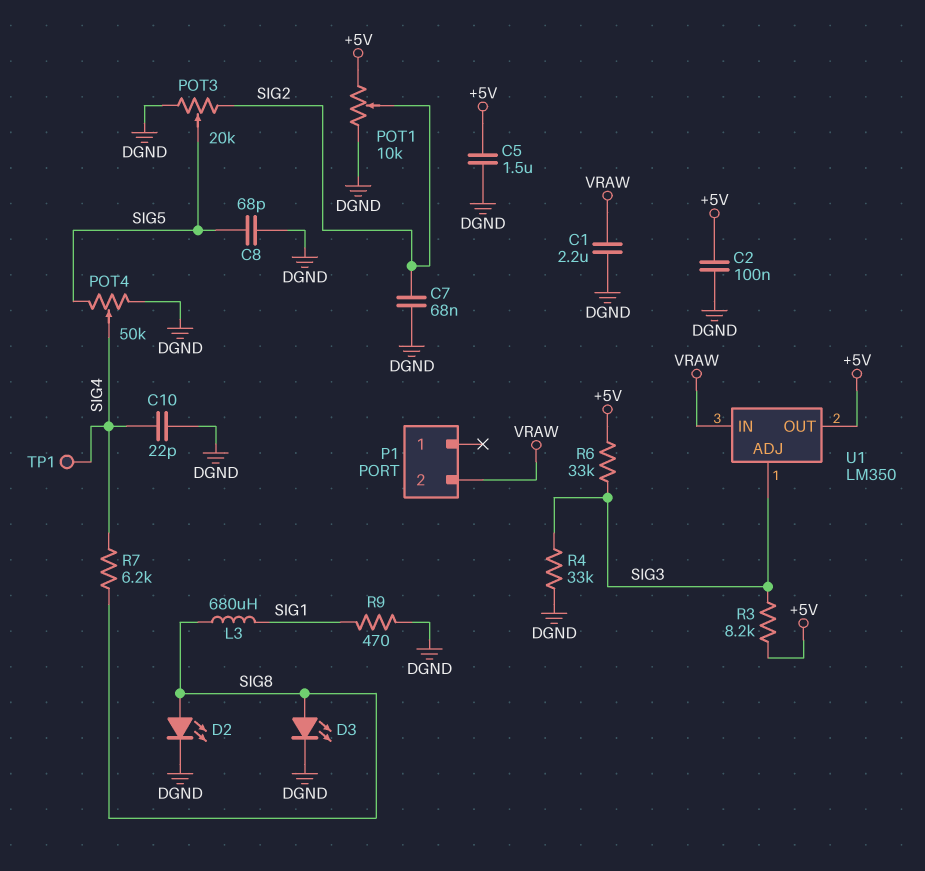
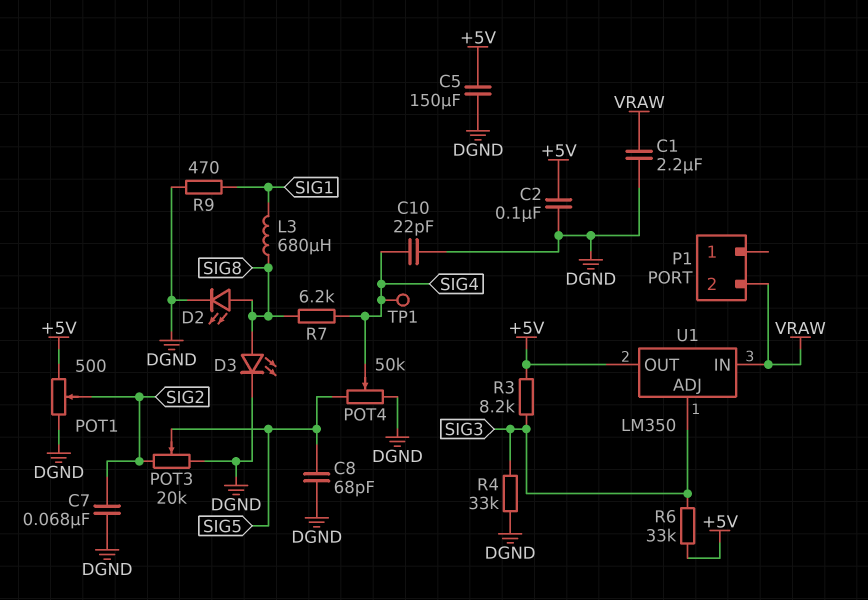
C5: 1.5uF (+5V, DGND) -> 150uF (+5V, DGND)
POT1: 10k (+5V, DGND, wiper SIG2) -> 500 (+5V, DGND, wiper SIG2)

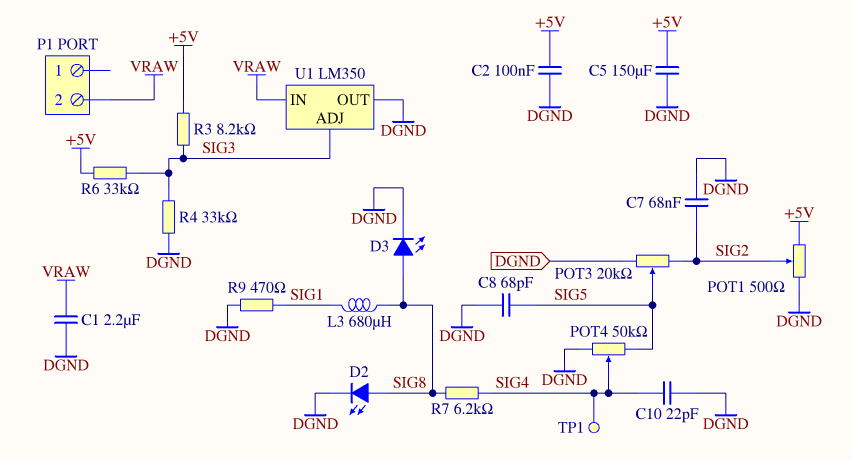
U1 pin OUT: +5V -> DGND

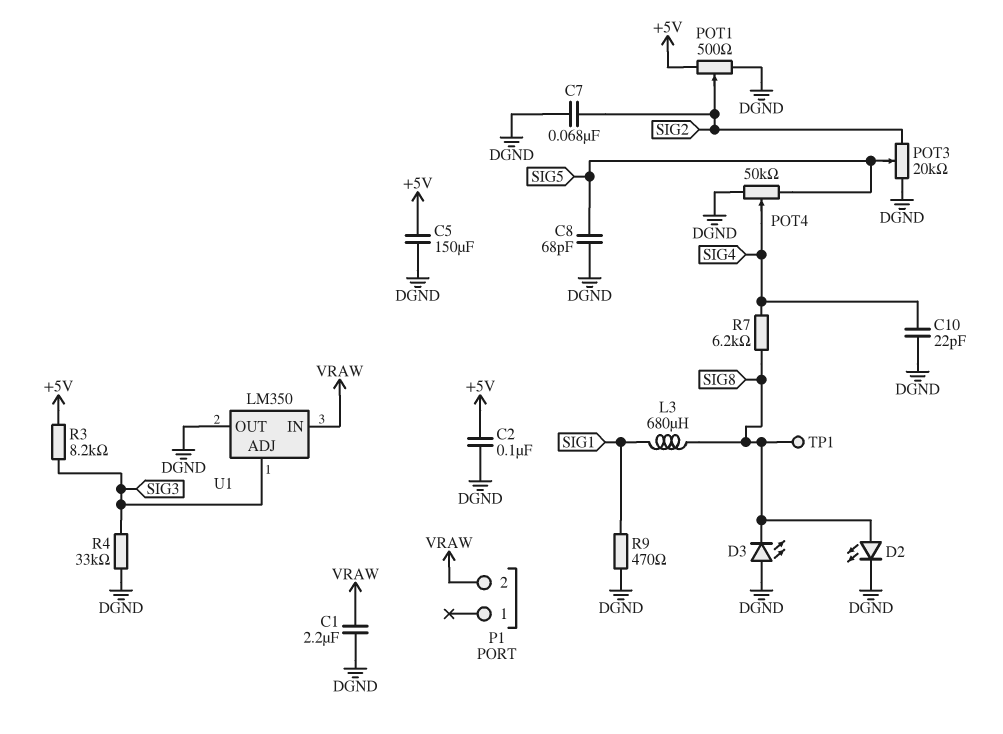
D3: LED (A SIG8, K DGND) -> LED (A DGND, K SIG8)
R6: 33k (+5V, SIG3) -> none
TP1: test point (SIG4) -> test point (SIG8)

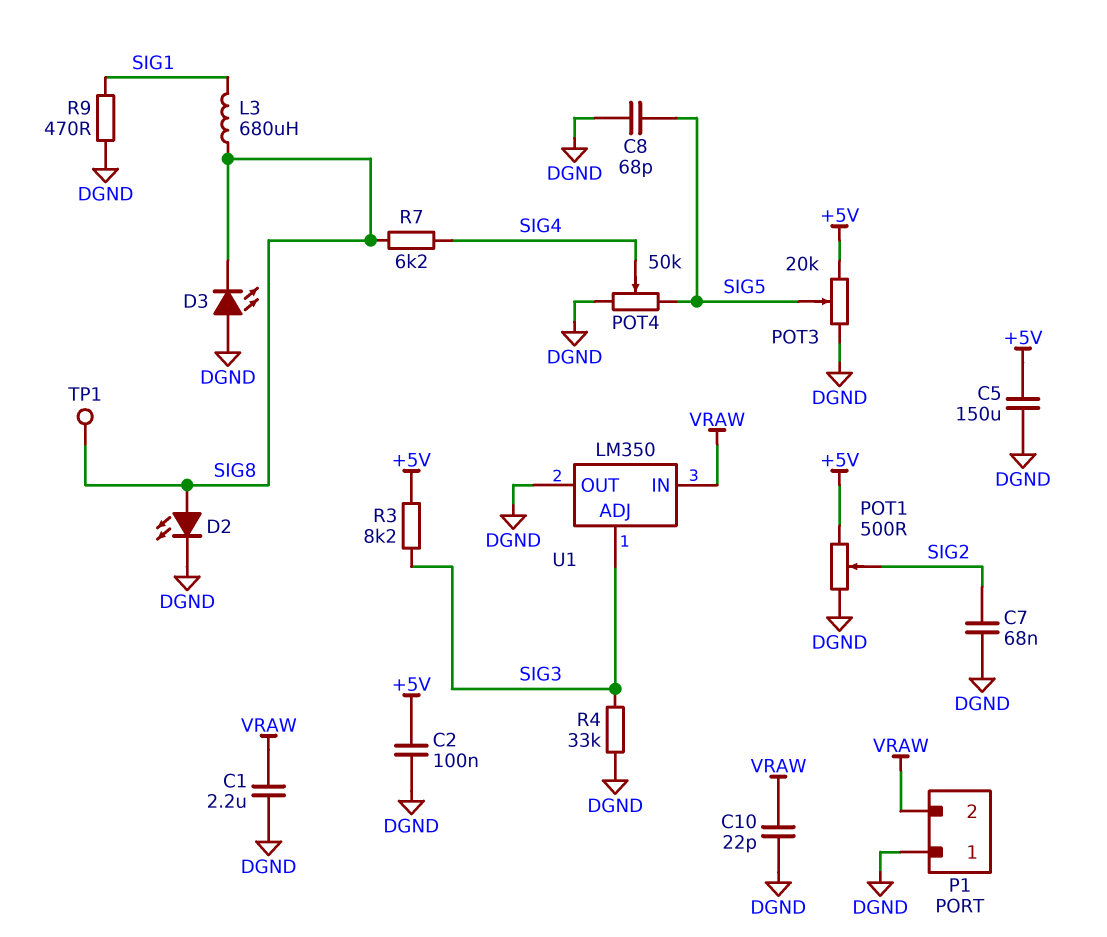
C10: 22pF (DGND, SIG4) -> 22pF (DGND, VRAW)
P1 pin 1: none -> DGND
POT3: 20k (DGND, SIG2, wiper SIG5) -> 20k (+5V, DGND, wiper SIG5)

